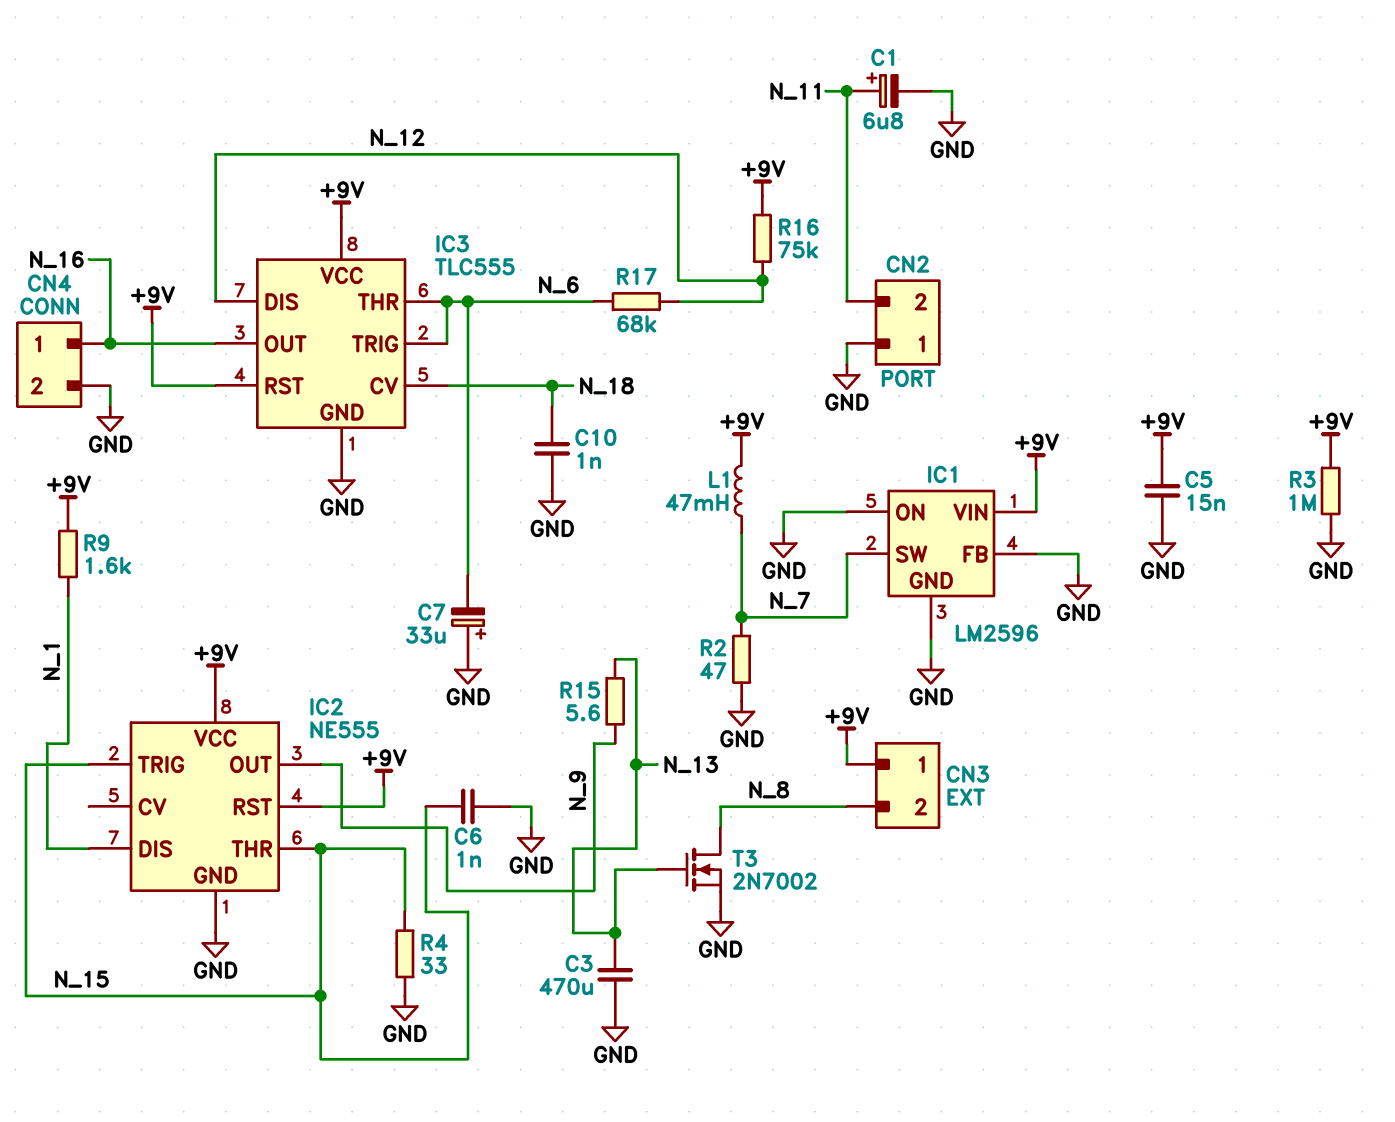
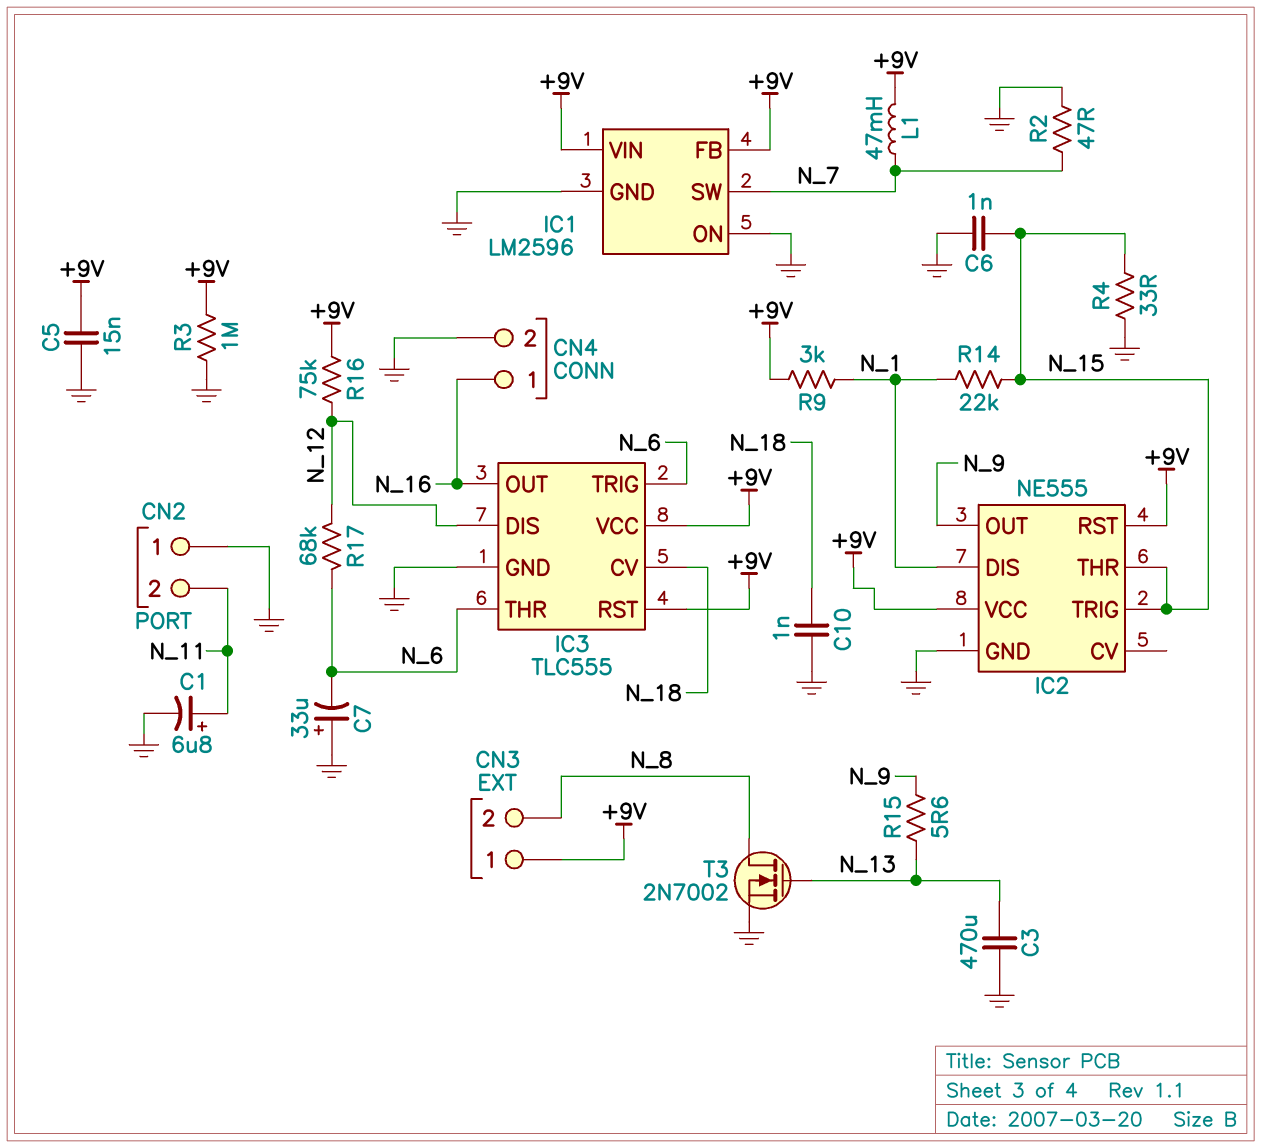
IC1 pin FB: GND -> +9V
R9: 1.6k (+9V, N_1) -> 3k (+9V, N_1)
R14: none -> 22k (N_1, N_15)

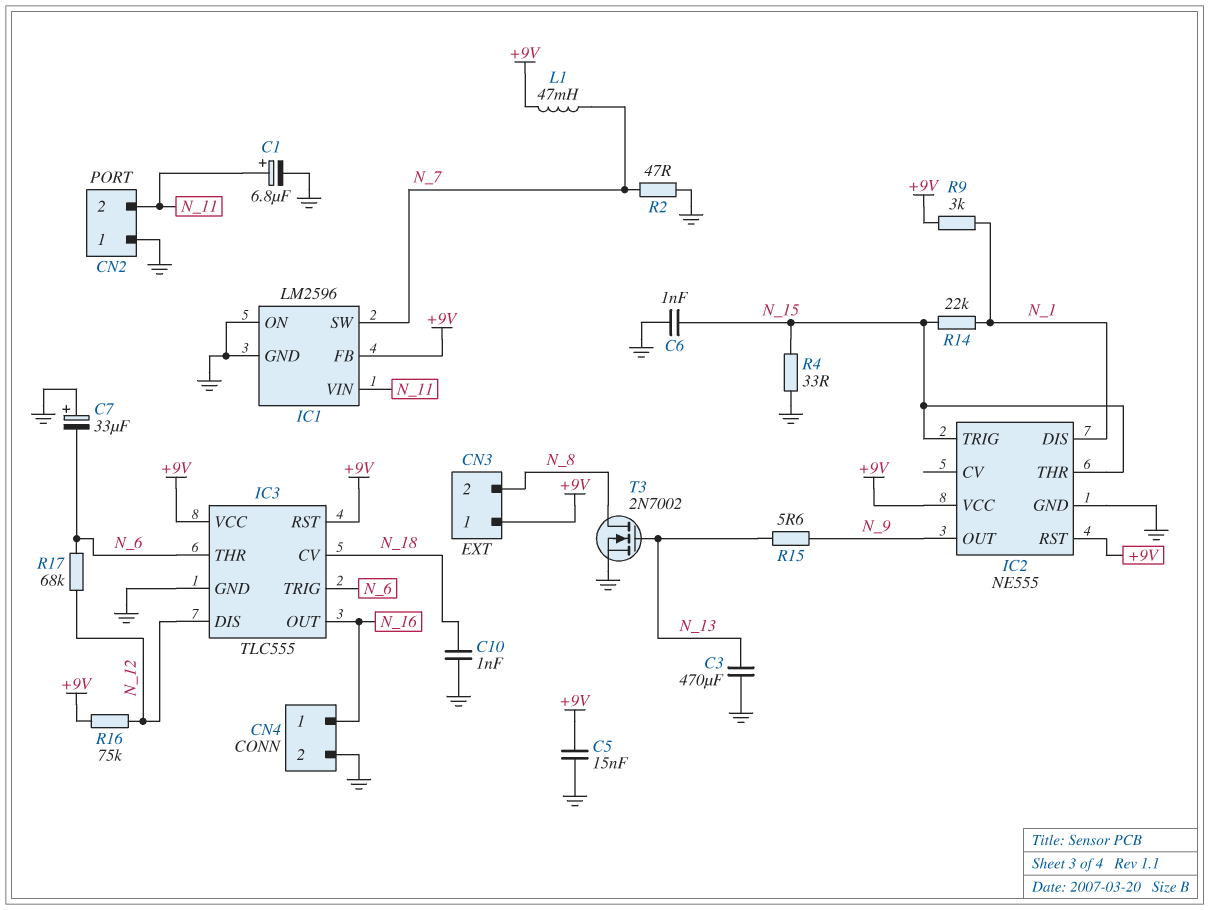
IC1 pin VIN: +9V -> N_11
R3: 1M (+9V, GND) -> none

